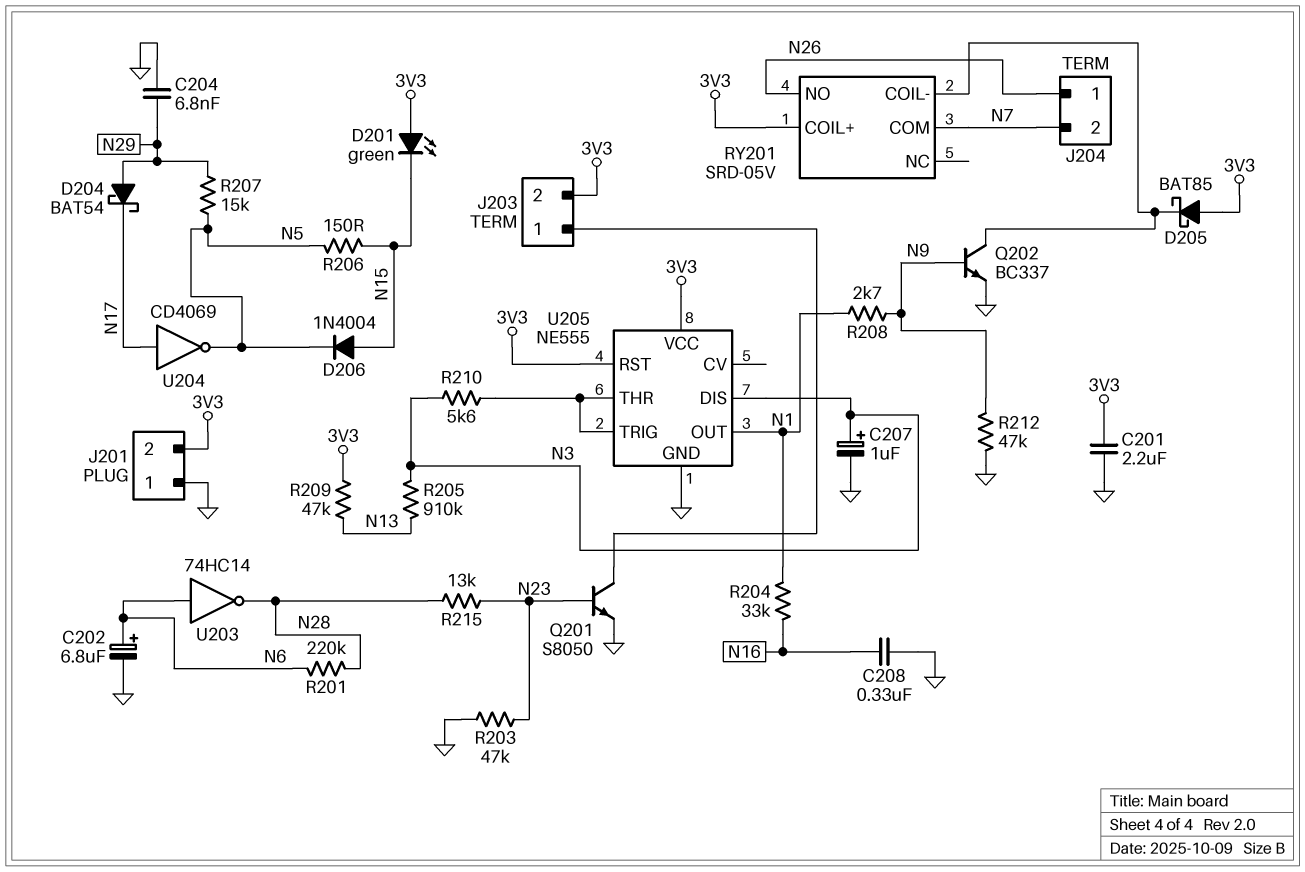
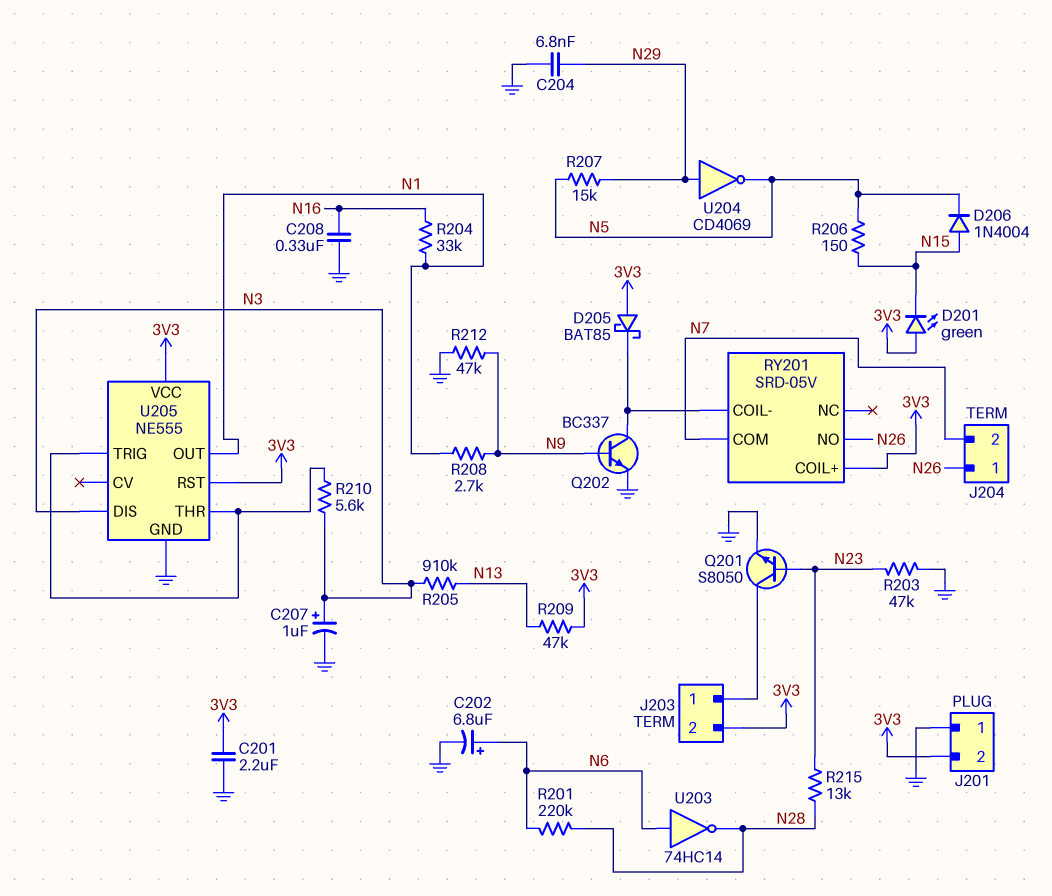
D204: schottky BAT54 (A N29, K N17) -> none
U204: NOT CD4069 (in N17, out N5) -> NOT CD4069 (in N29, out N5)

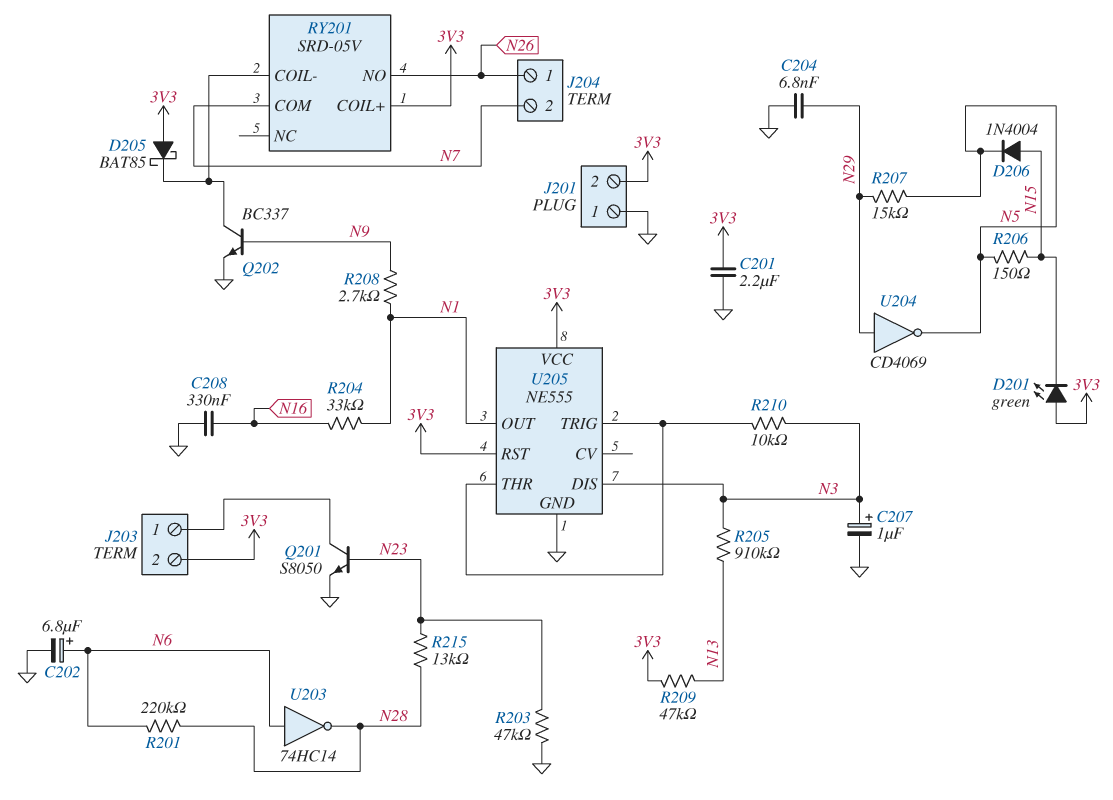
R210: 5.6k (N3, U205/THR) -> 10k (N3, U205/THR)
R212: 47k (GND, N9) -> none

